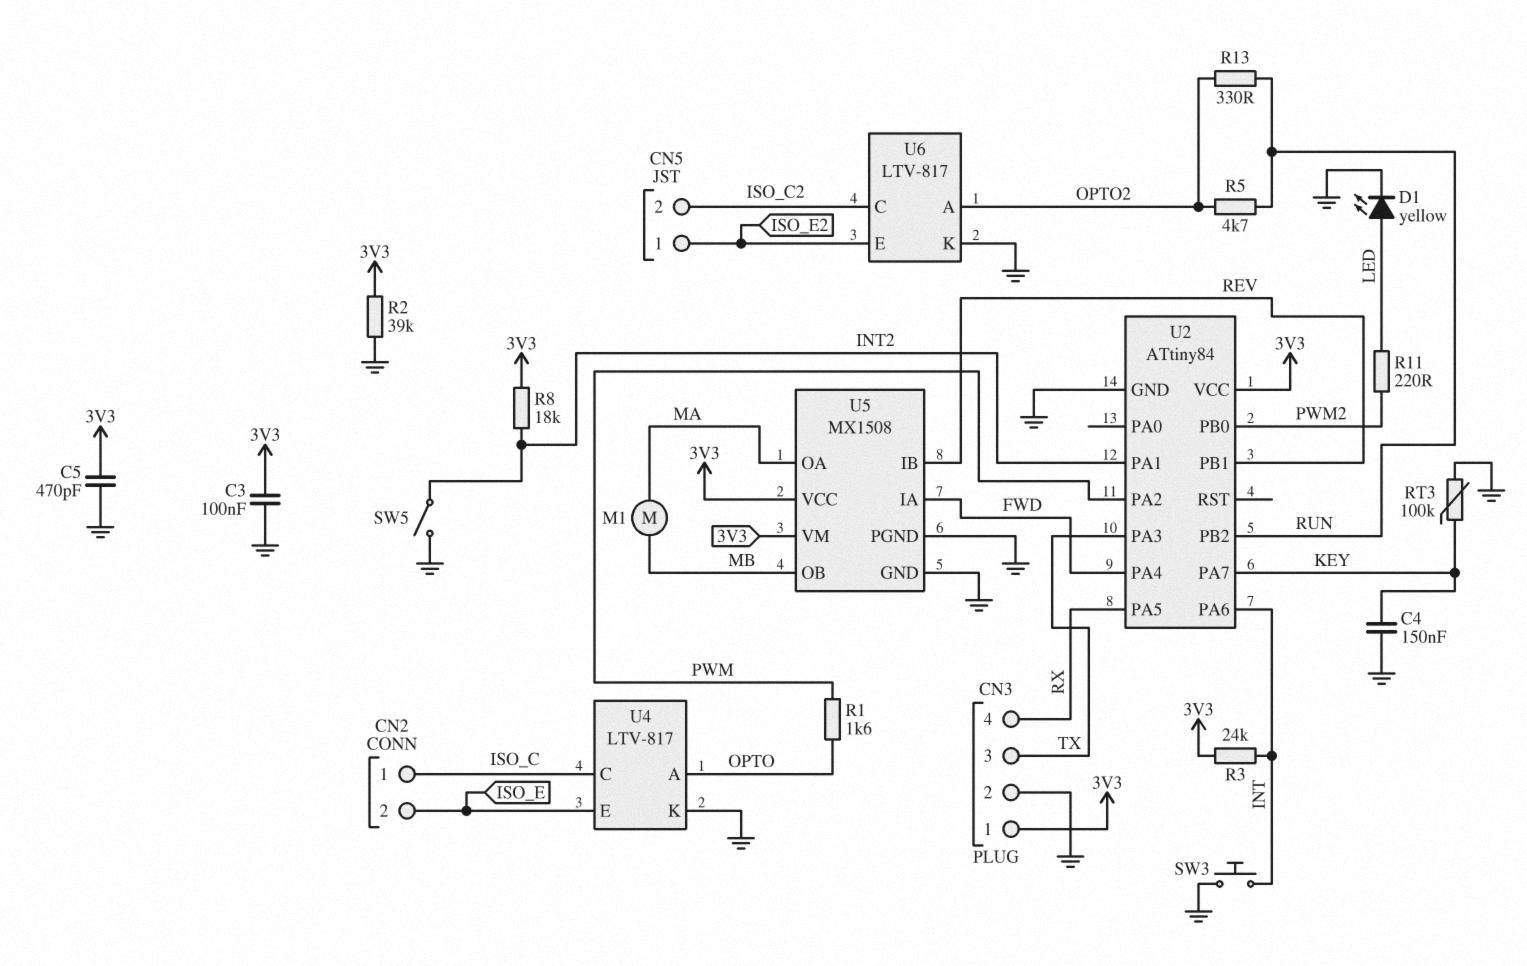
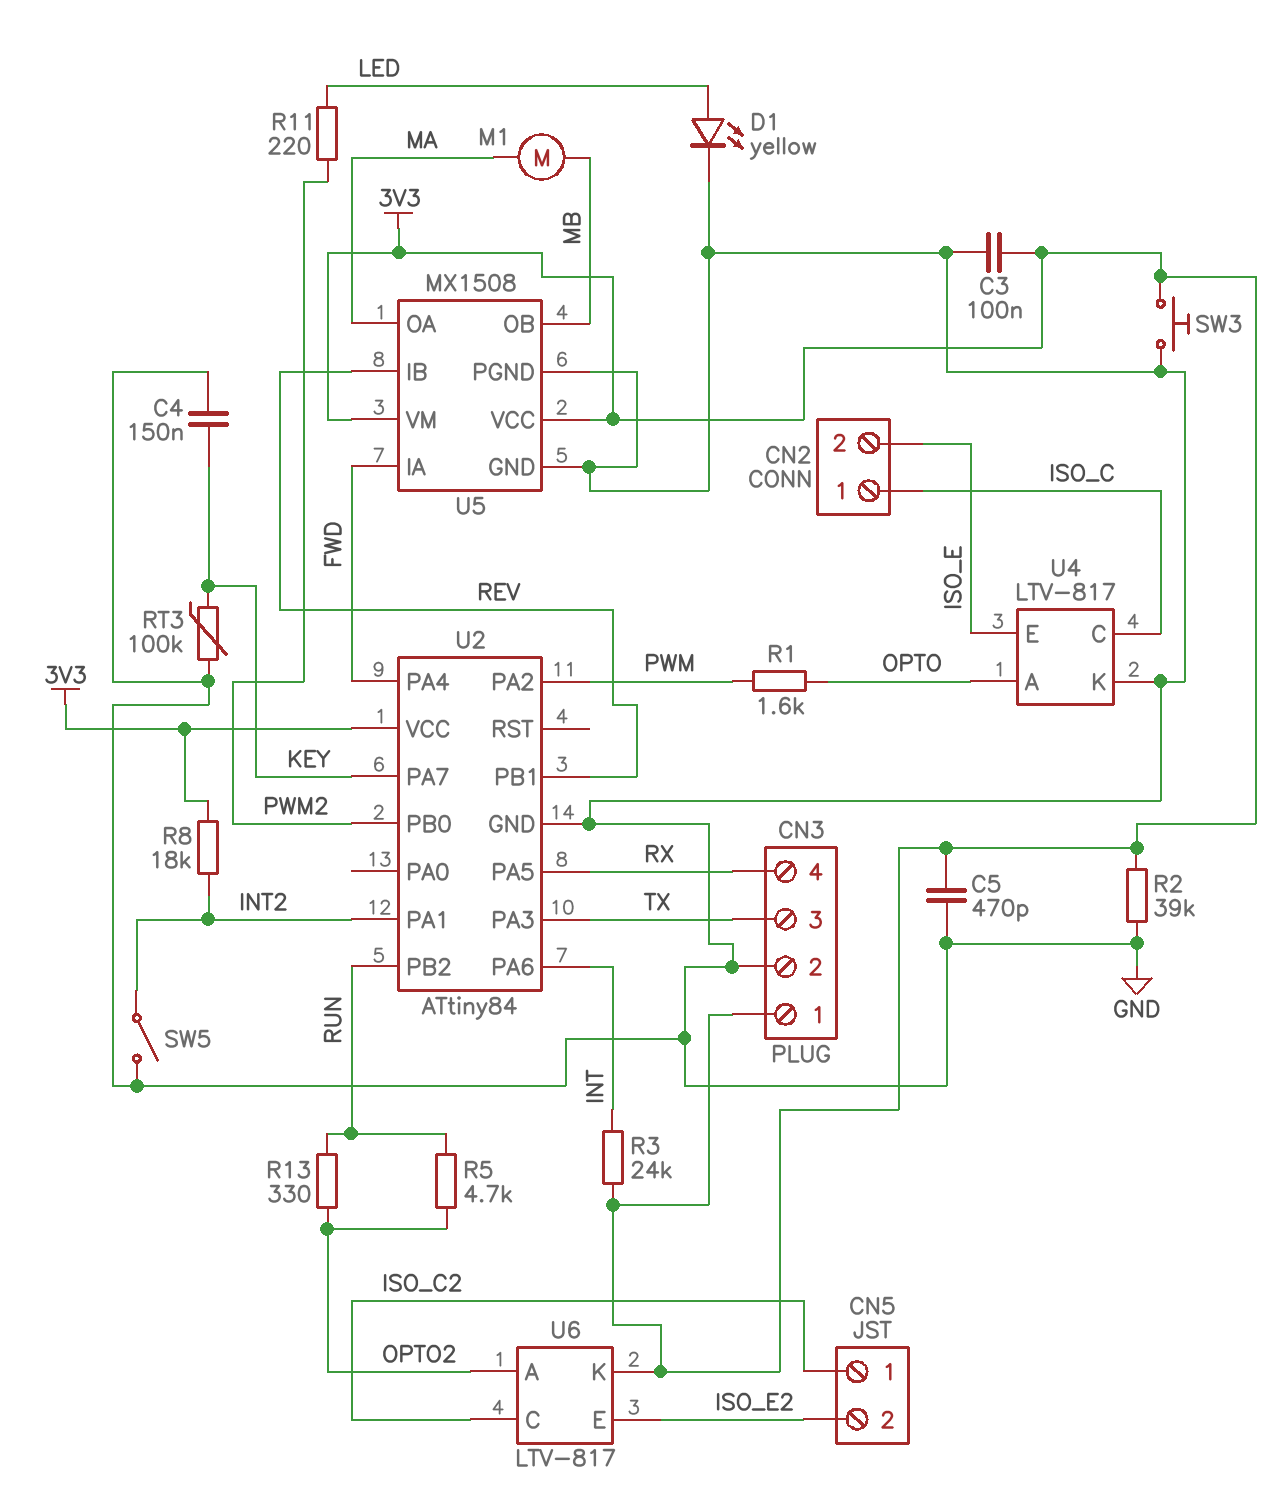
CN5 pin 1: ISO_E2 -> ISO_C2
CN5 pin 2: ISO_C2 -> ISO_E2
SW3: button (GND, INT) -> button (3V3, GND)
U6 pin K: GND -> 3V3

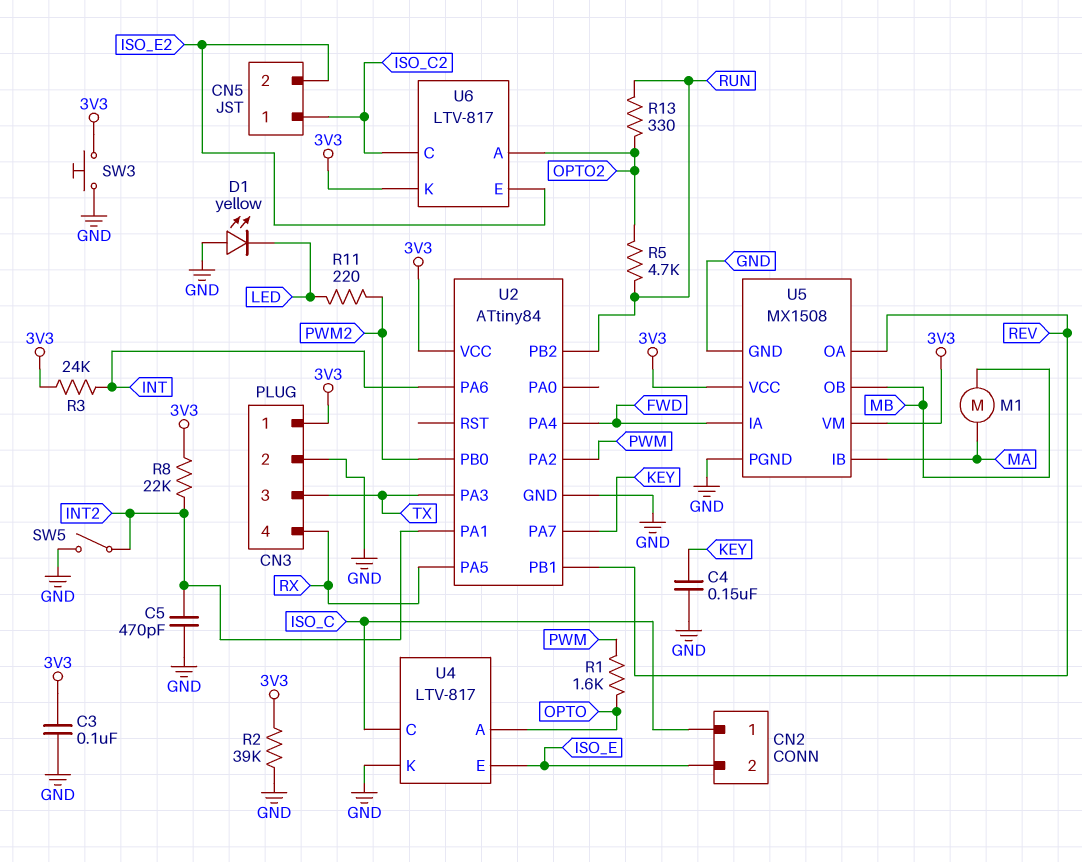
C5: 470pF (3V3, GND) -> 470pF (GND, INT2)
D1: LED yellow (A LED, K GND) -> LED yellow (A GND, K LED)
R8: 18k (3V3, INT2) -> 22k (3V3, INT2)
RT3: 100k (GND, KEY) -> none
U5 pin IB: REV -> MA
U5 pin OA: MA -> REV

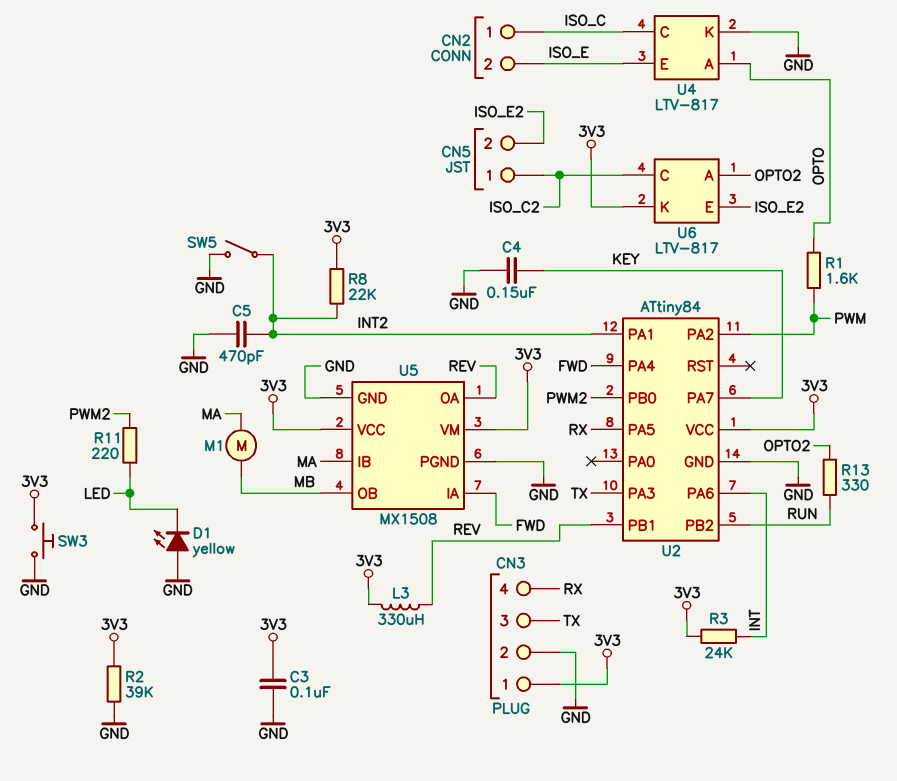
L3: none -> 330uH (3V3, REV)
R5: 4.7k (OPTO2, RUN) -> none

